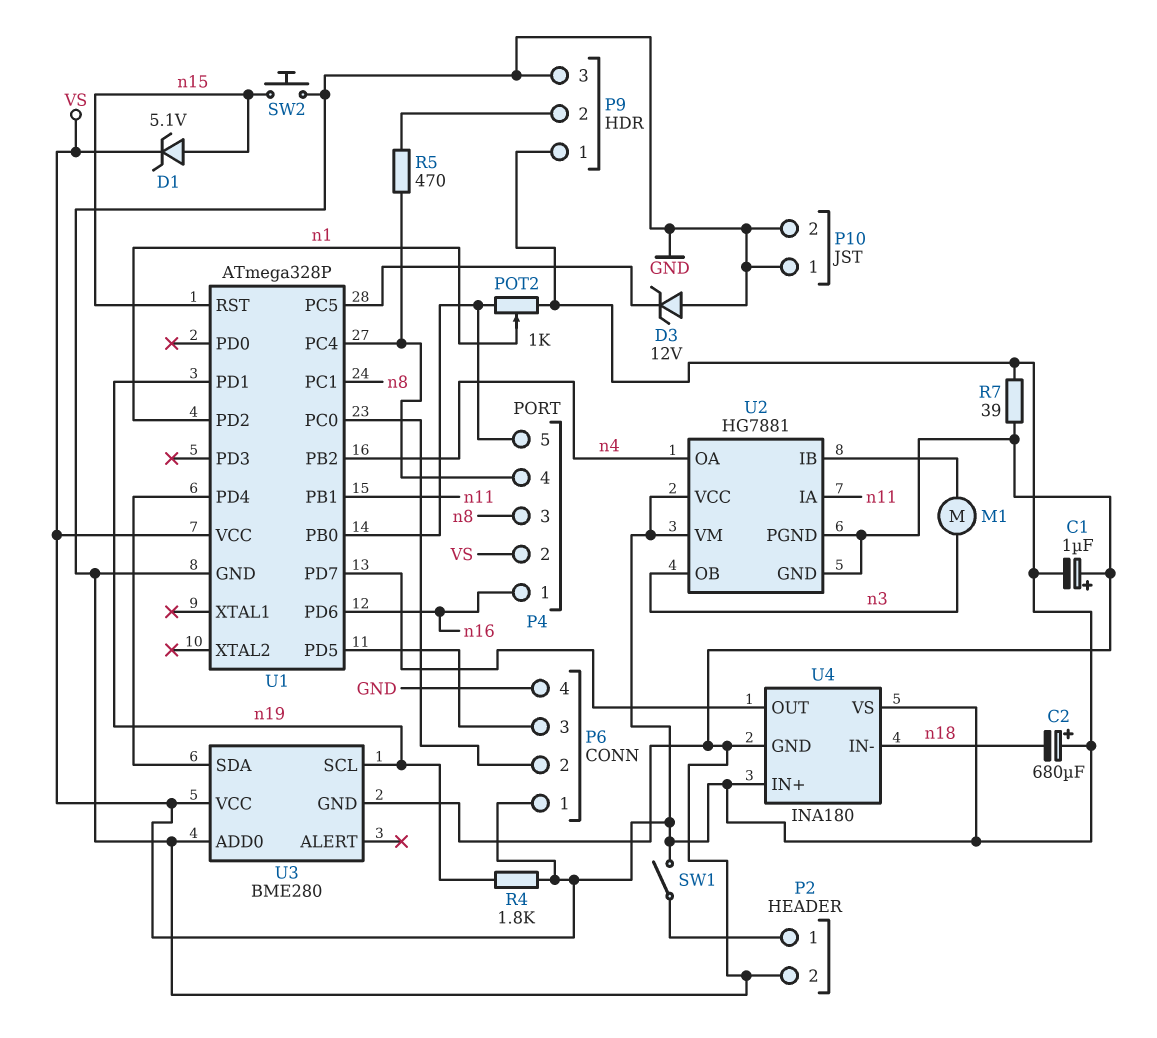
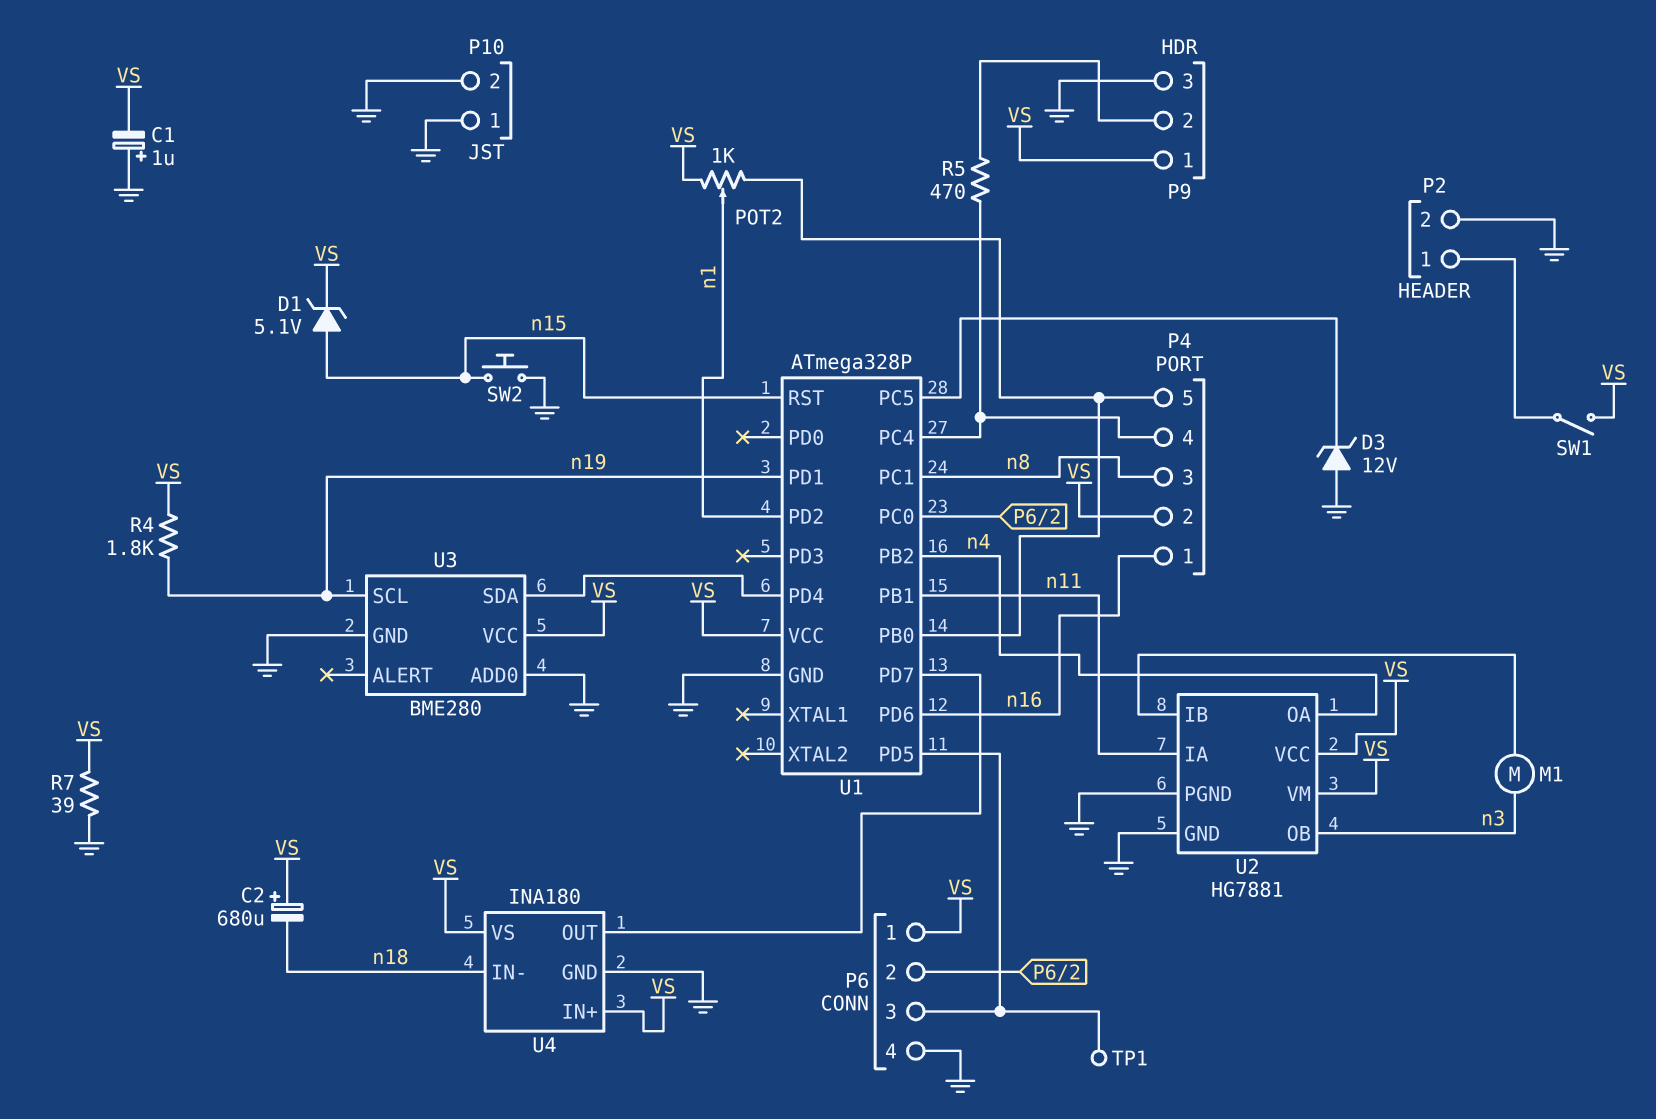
TP1: none -> test point (P6/3)

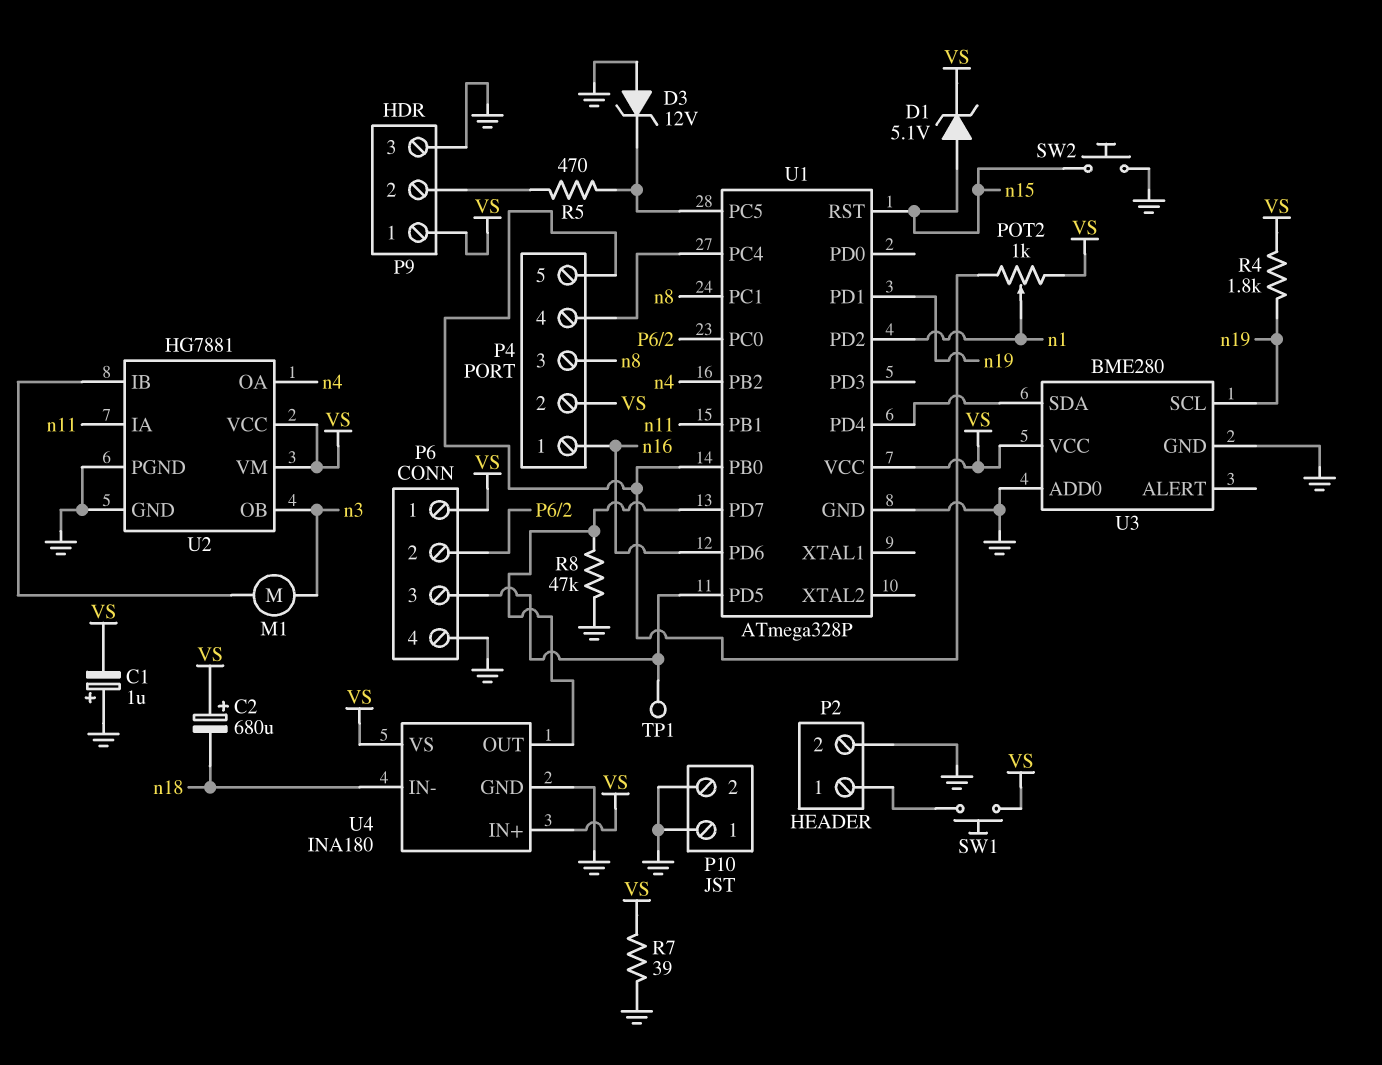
R5: 470 (P4/4, P9/2) -> 470 (P9/2, U1/PC5)
R8: none -> 47k (GND, U1/PD7)
SW1: switch (P2/1, VS) -> button (P2/1, VS)

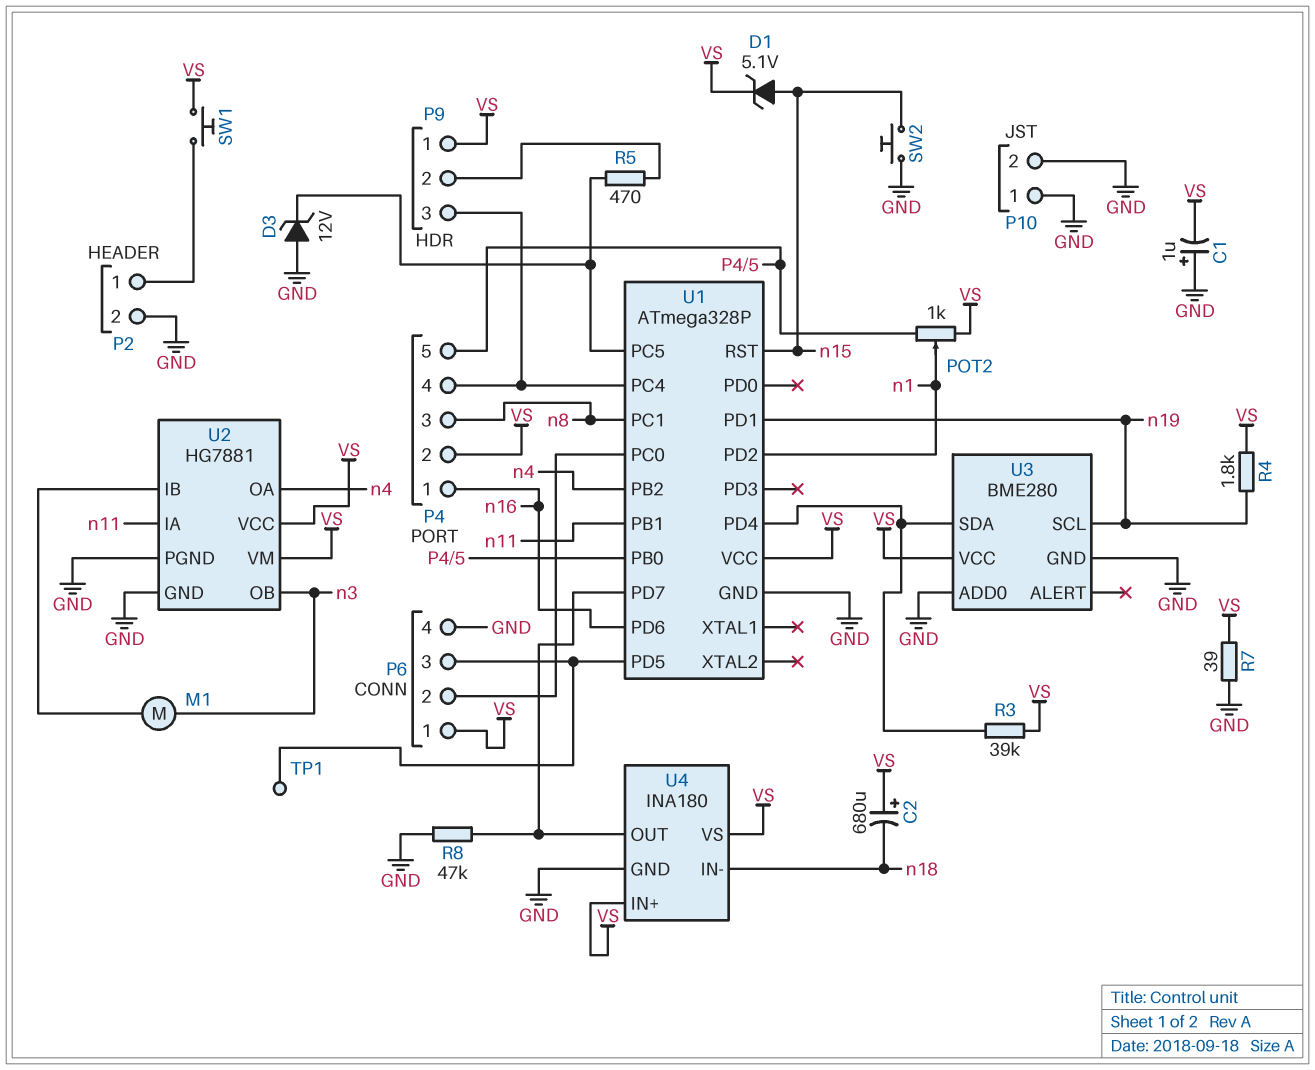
P9 pin 3: GND -> P4/4
R3: none -> 39k (U1/PD4, VS)

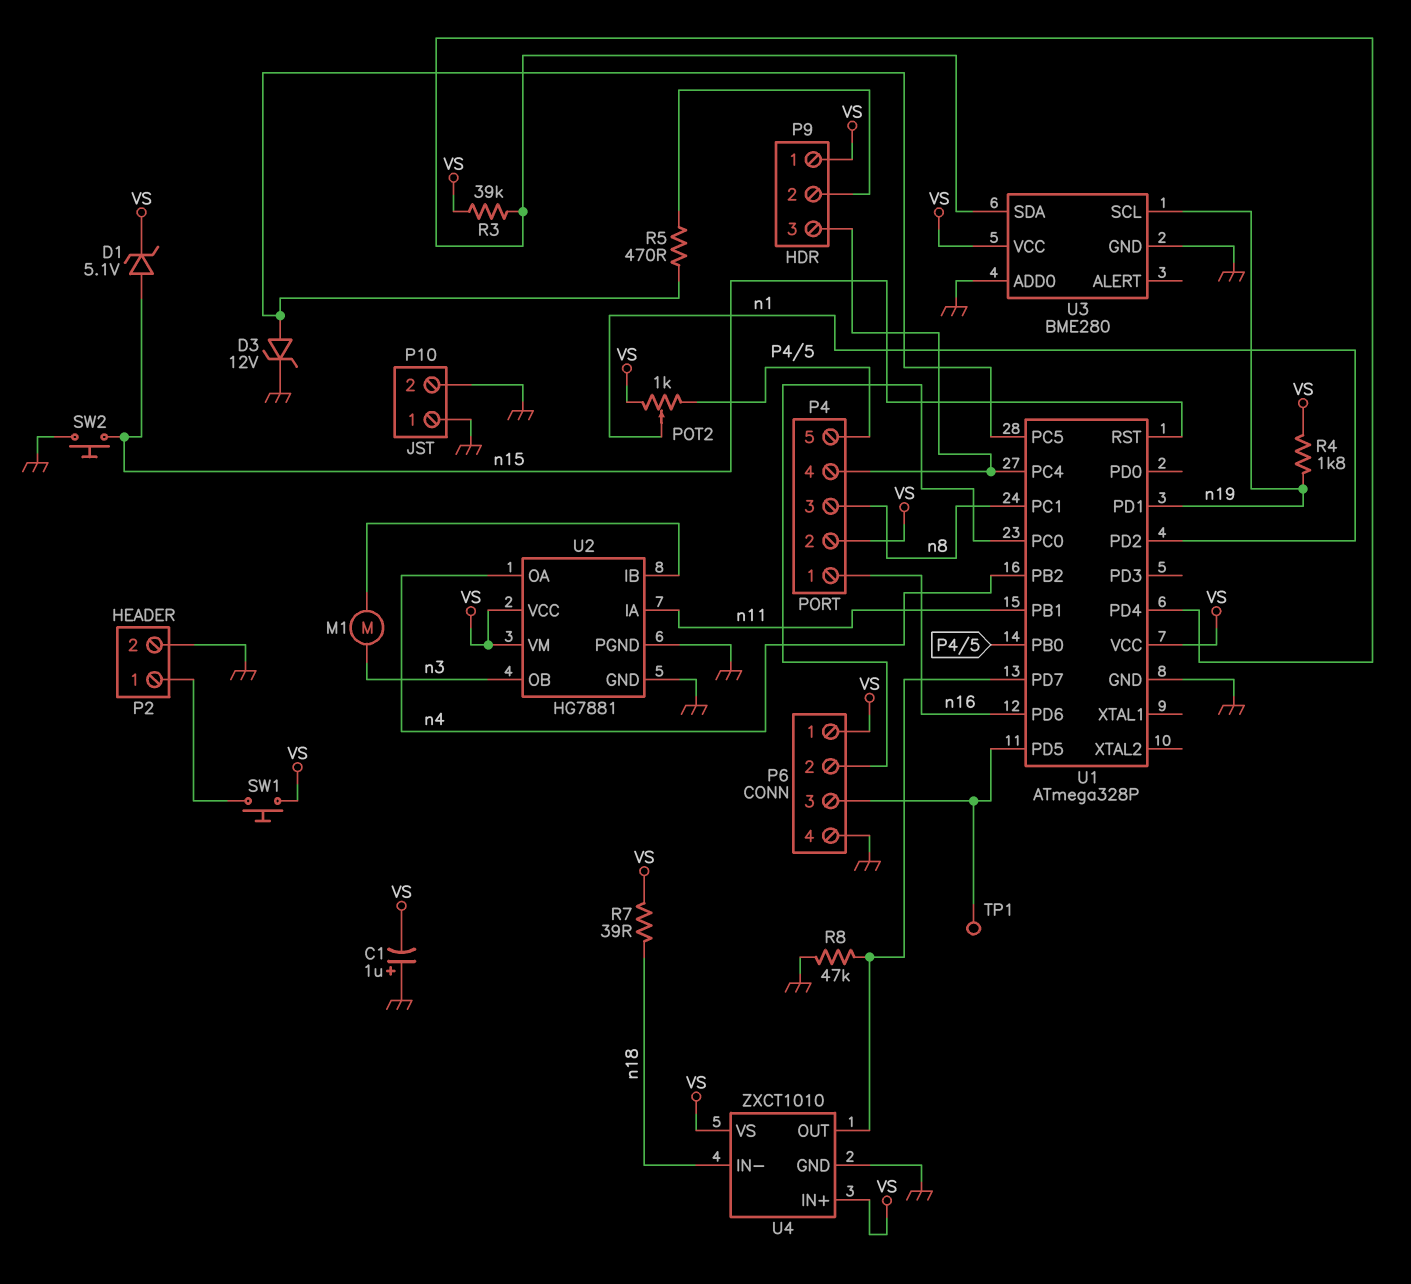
C2: 680uF (plus VS, minus n18) -> none
D3: zener 12V (A GND, K U1/PC5) -> zener 12V (A U1/PC5, K GND)
R7: 39 (GND, VS) -> 39 (VS, n18)
U4: INA180 -> ZXCT1010

